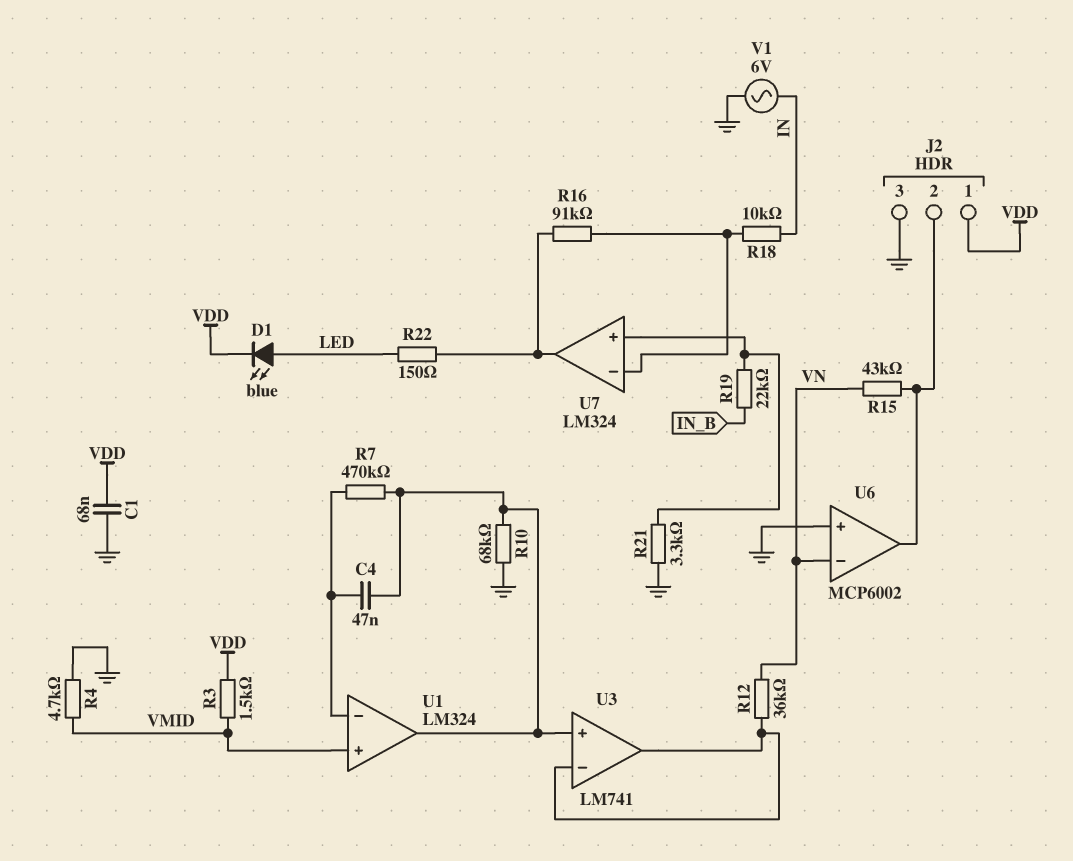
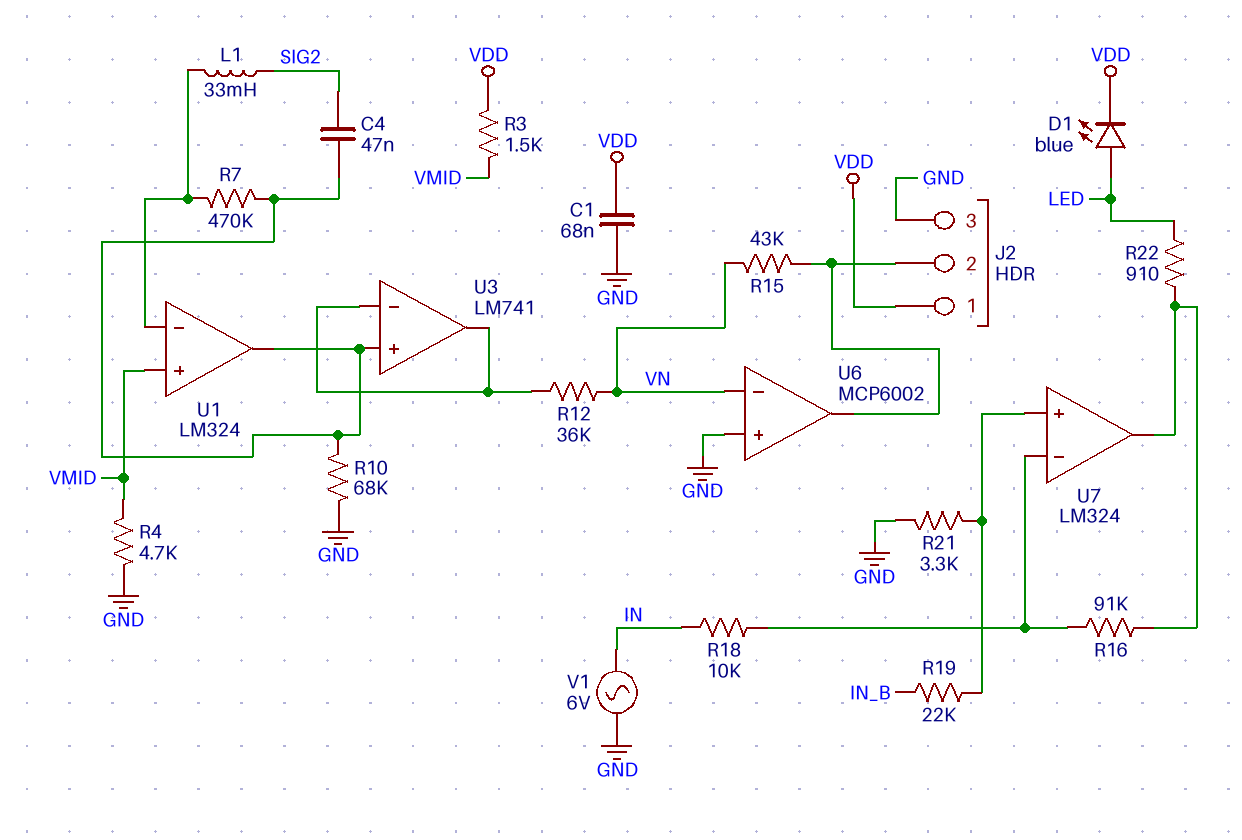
C4: 47nF (U1/in-, U1/out) -> 47nF (SIG2, U1/out)
L1: none -> 33mH (SIG2, U1/in-)
R22: 150 (LED, U7/out) -> 910 (LED, U7/out)

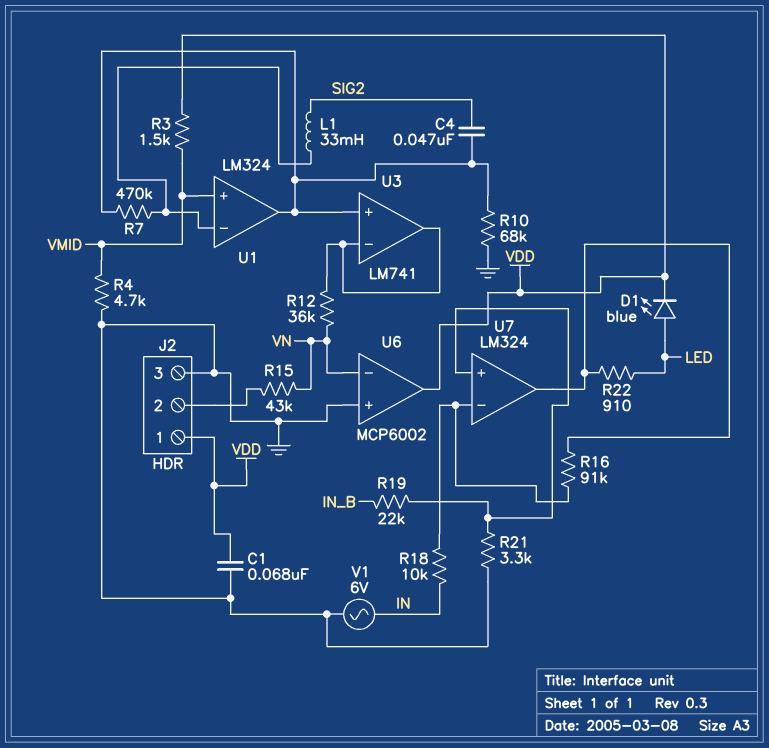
U6 pin out: J2/2 -> VDD

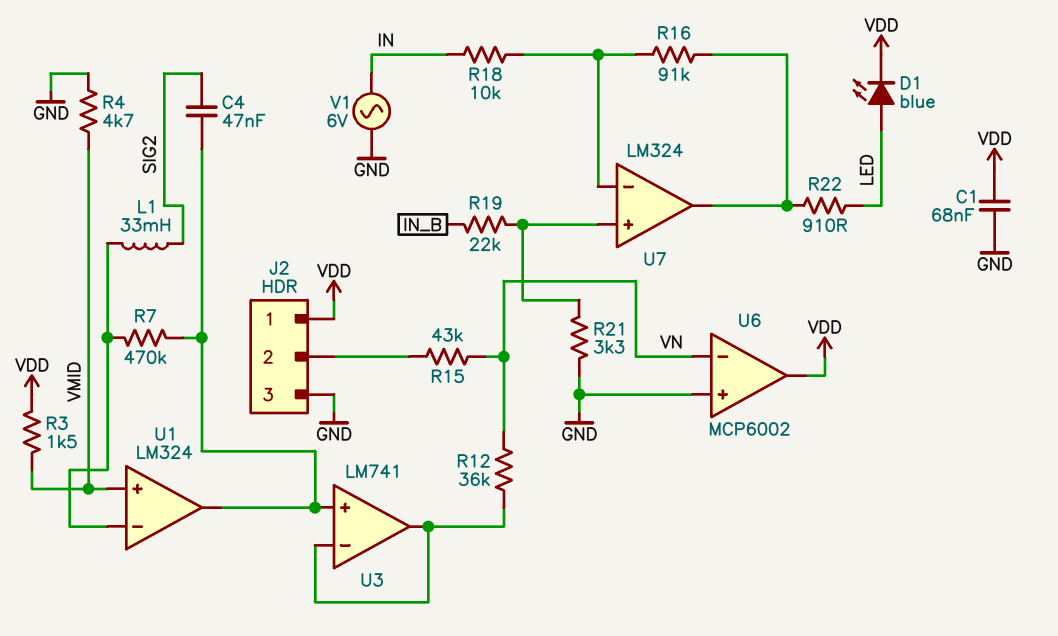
R10: 68k (GND, U1/out) -> none

